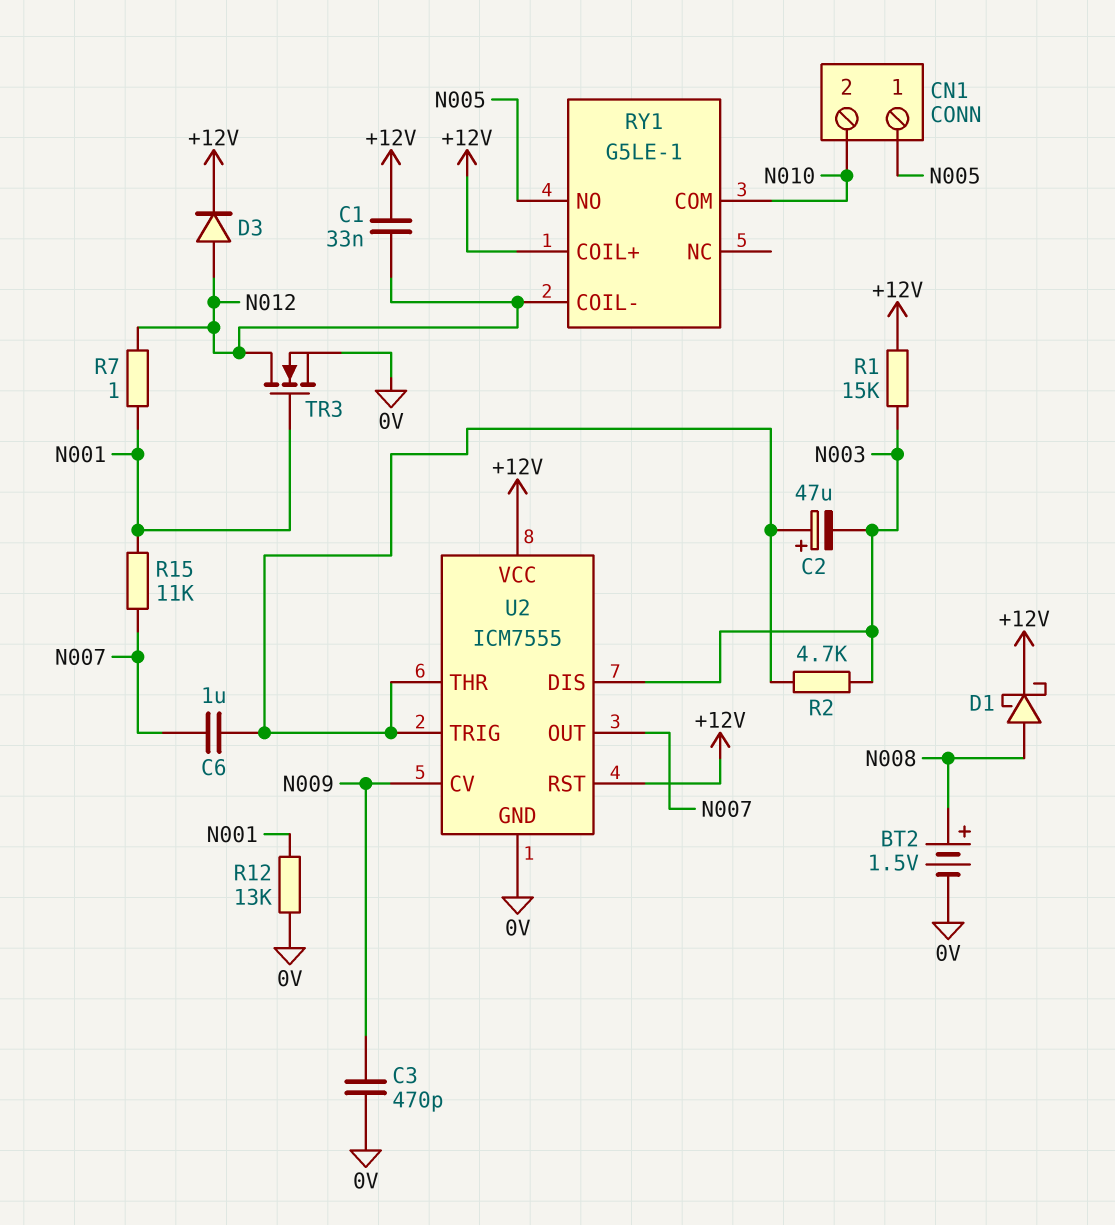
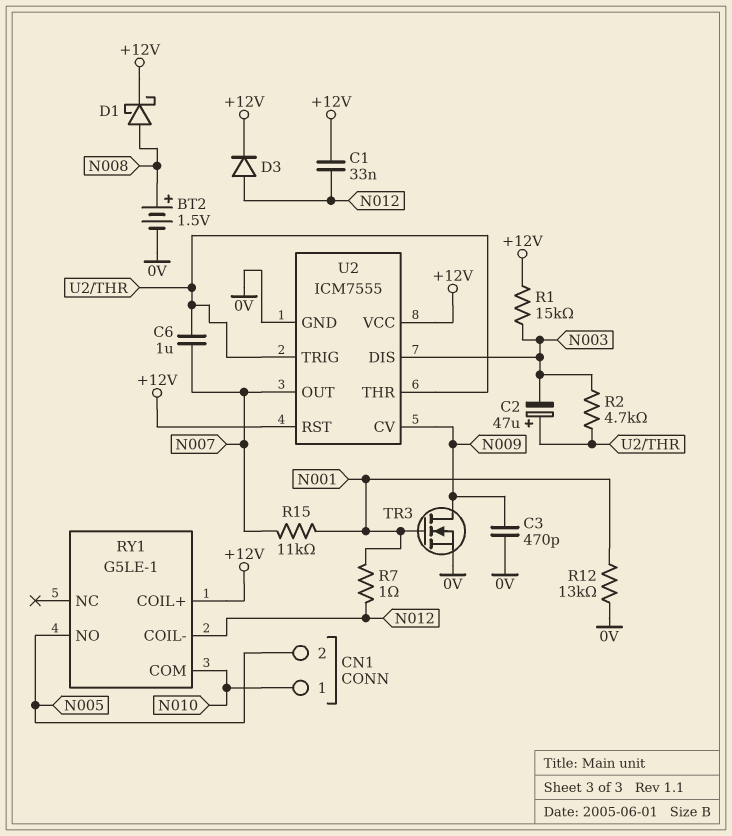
CN1 pin 1: N005 -> N010
CN1 pin 2: N010 -> N005
TR3: NMOS (G N001, D N012, S 0V) -> NMOS (G N001, D N009, S 0V)

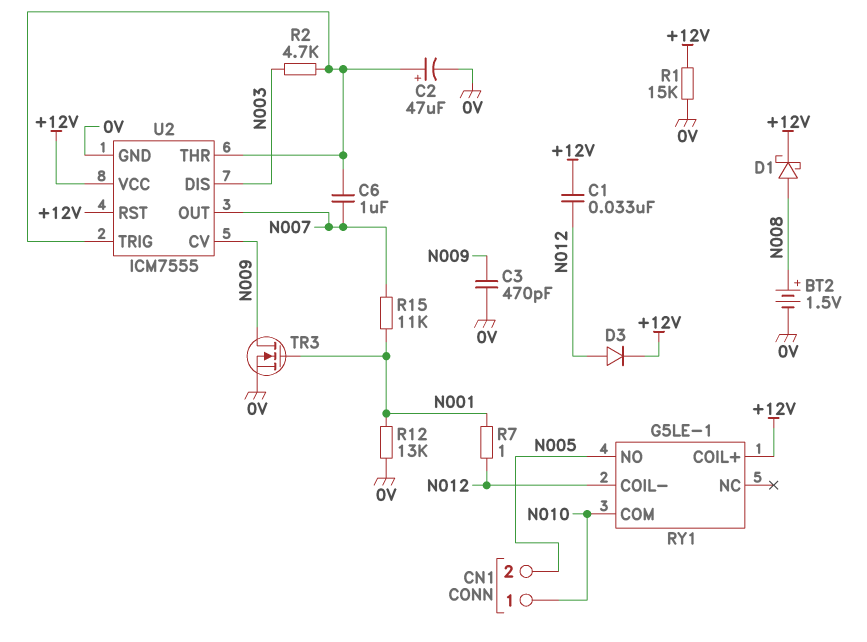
C2: 47uF (plus U2/THR, minus N003) -> 47uF (plus U2/THR, minus 0V)
R1: 15k (+12V, N003) -> 15k (+12V, 0V)

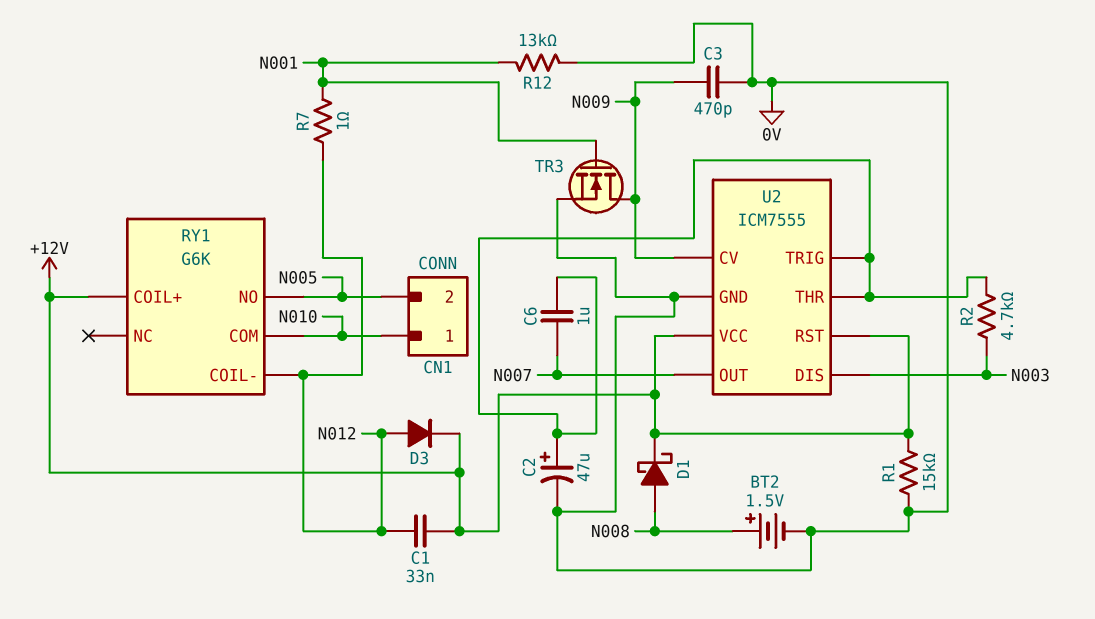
R15: 11k (N001, N007) -> none
RY1: G5LE-1 -> G6K

